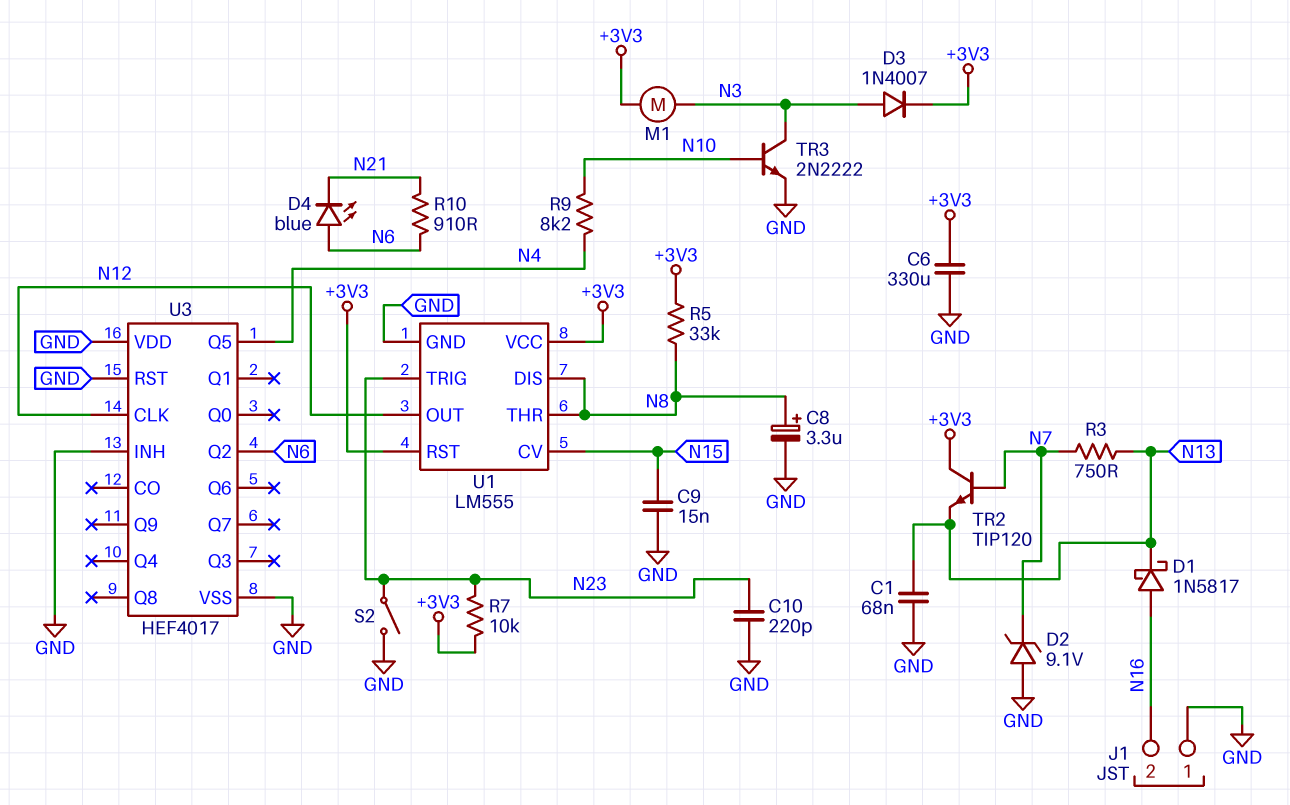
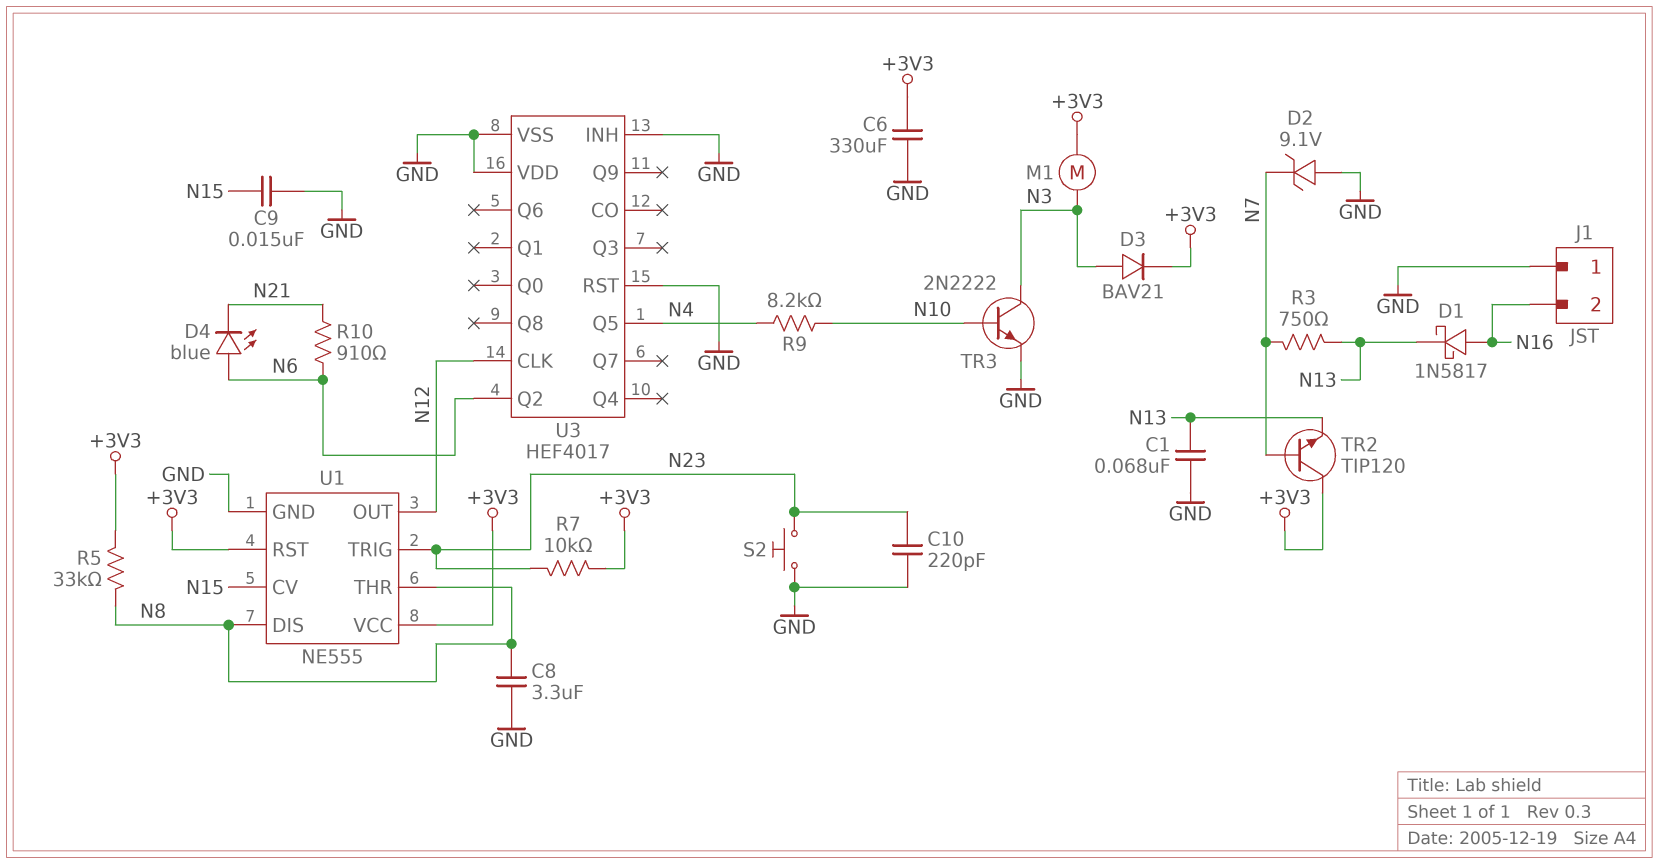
C8: 3.3uF (plus N8, minus GND) -> 3.3uF (GND, N8)
D3: diode 1N4007 (A N3, K +3V3) -> diode BAV21 (A N3, K +3V3)
S2: switch (GND, N23) -> button (GND, N23)
U1: LM555 -> NE555

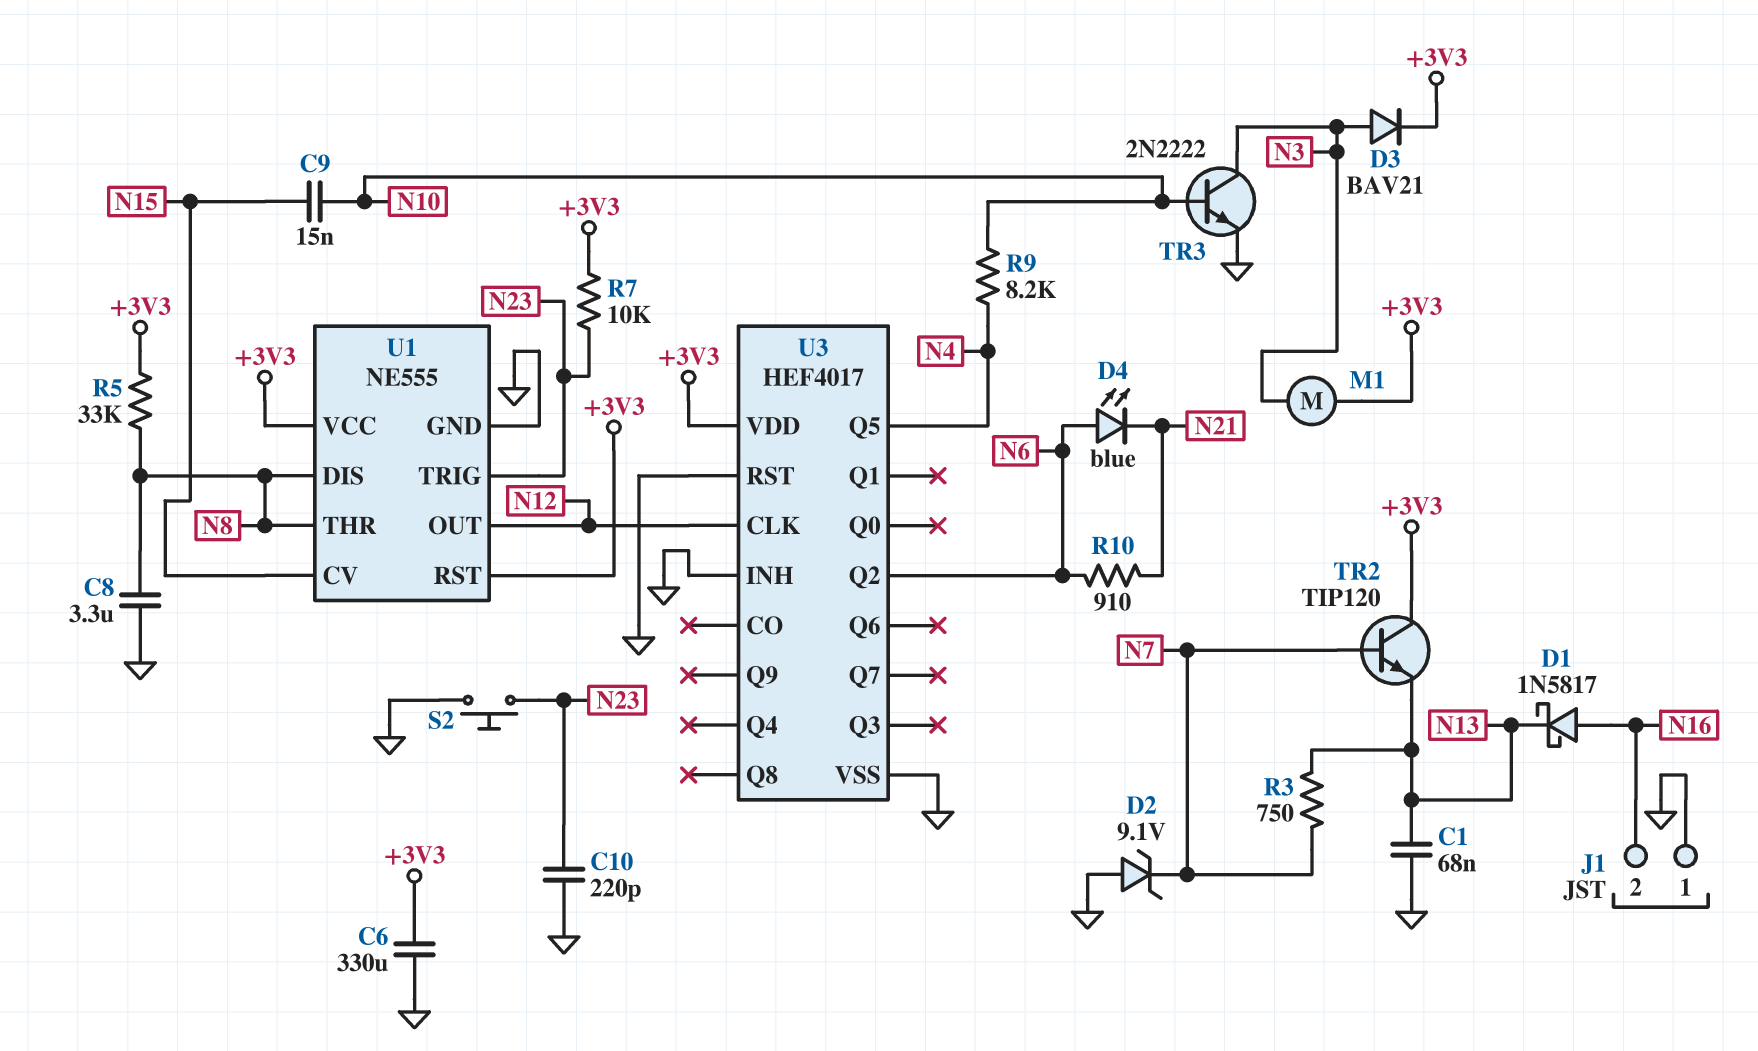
C9: 15nF (GND, N15) -> 15nF (N10, N15)
U3 pin VDD: GND -> +3V3

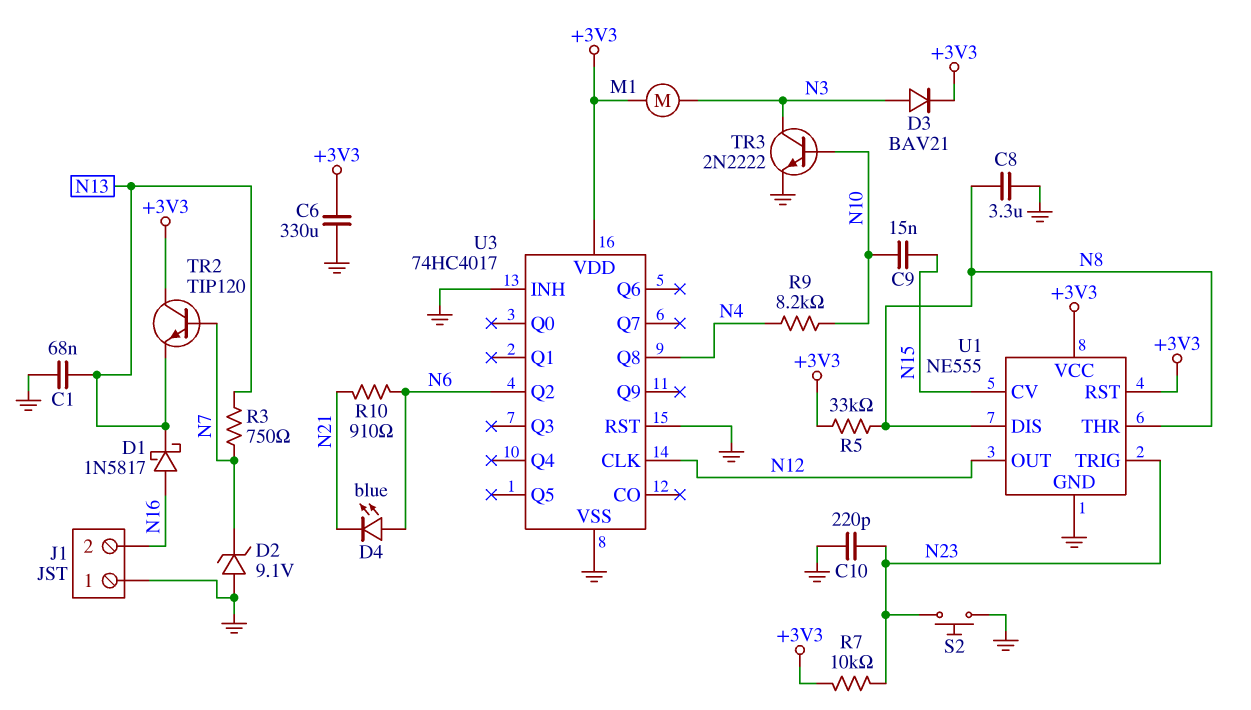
U3: HEF4017 -> 74HC4017
U3 pin Q5: N4 -> none
U3 pin Q8: none -> N4

